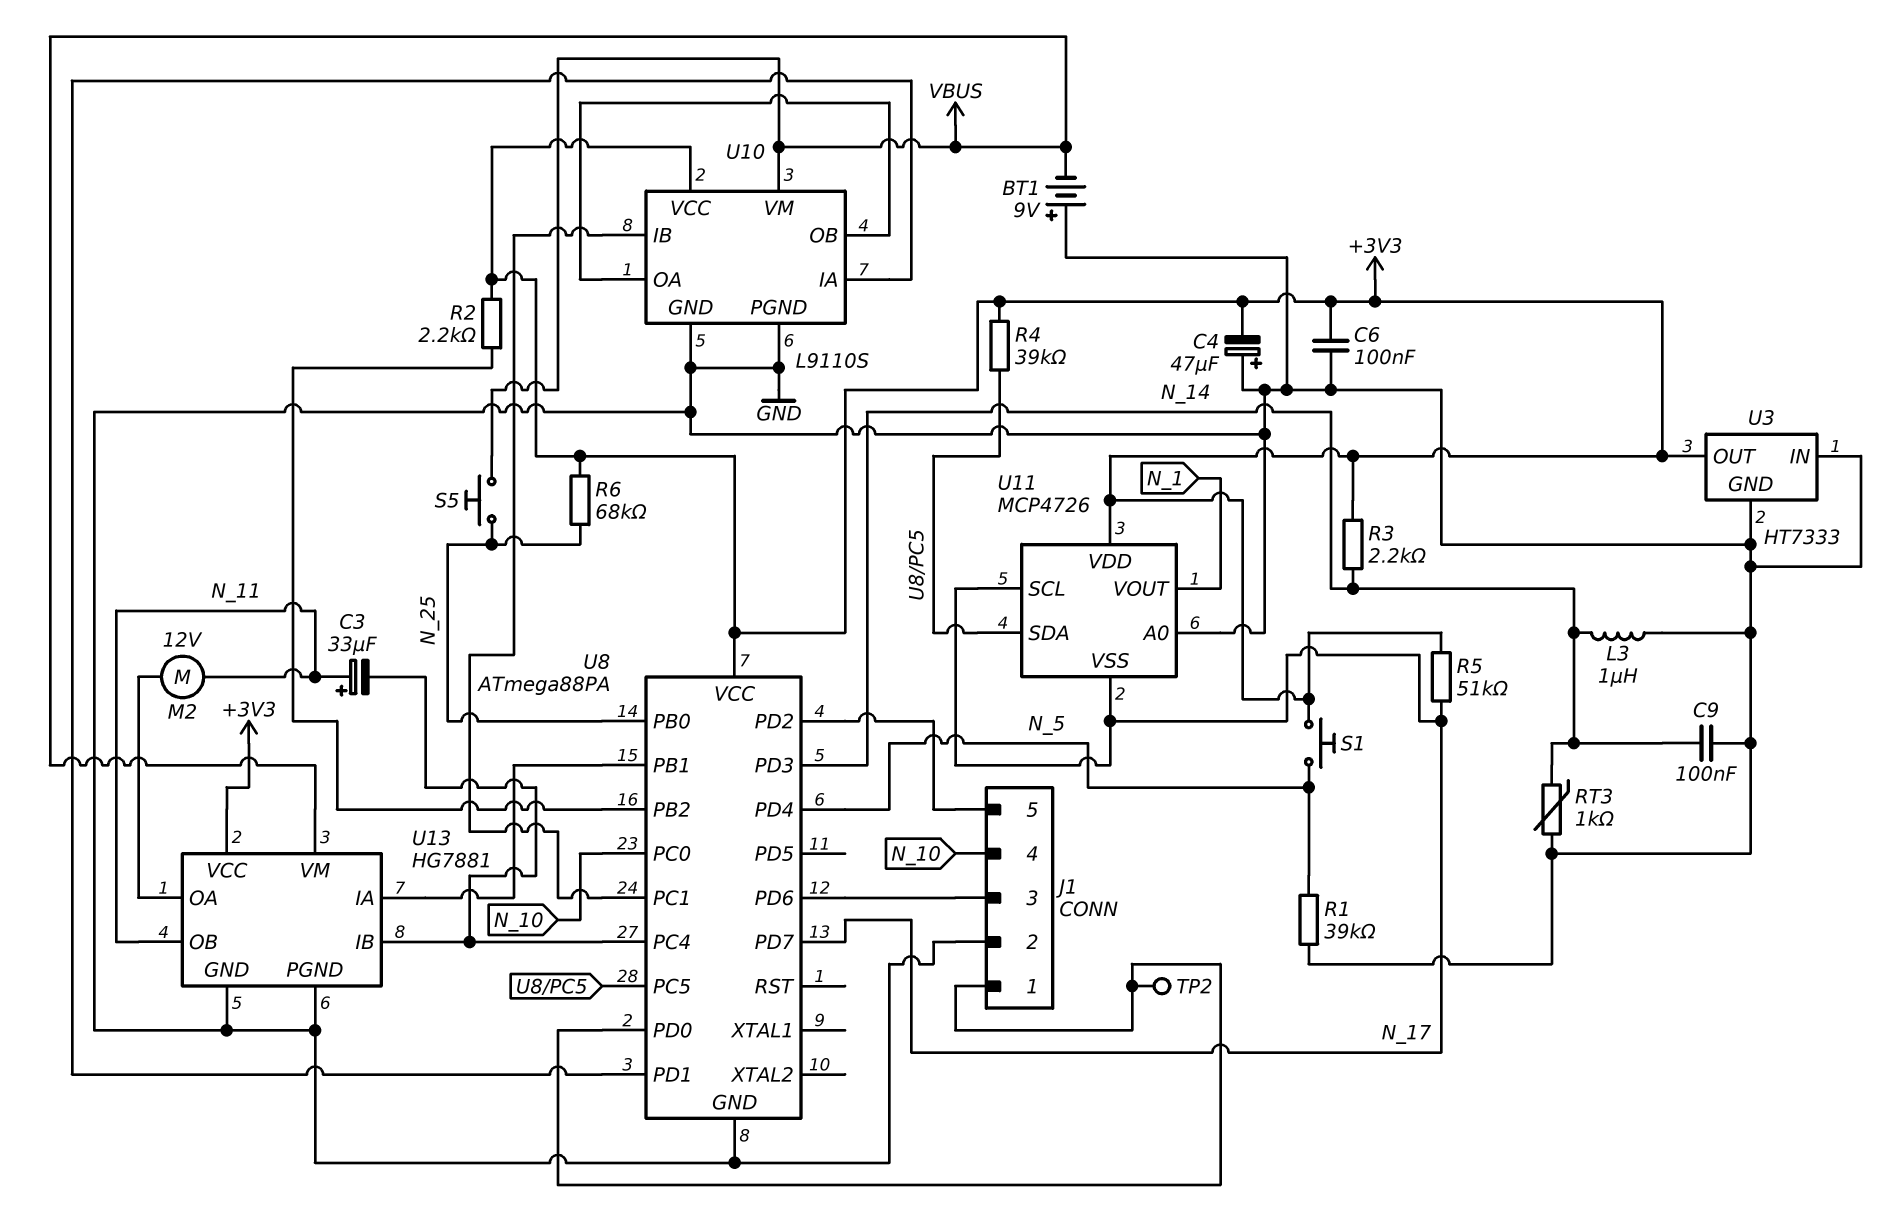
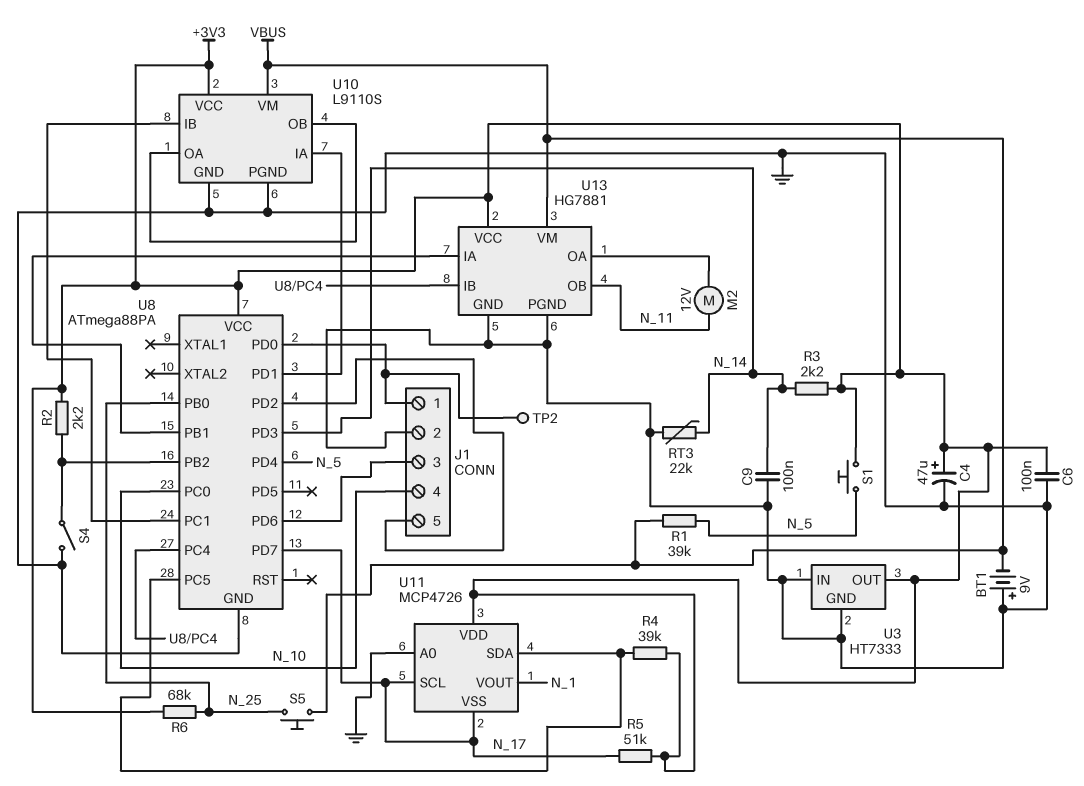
C3: 33uF (plus N_11, minus U8/PC4) -> none
C4: 47uF (plus GND, minus +3V3) -> 47uF (plus +3V3, minus GND)
L3: 1uH (GND, N_14) -> none
R1: 39k (GND, N_5) -> 39k (N_5, VBUS)
RT3: 1k (GND, N_14) -> 22k (GND, N_14)
S4: none -> switch (GND, U8/PB2)

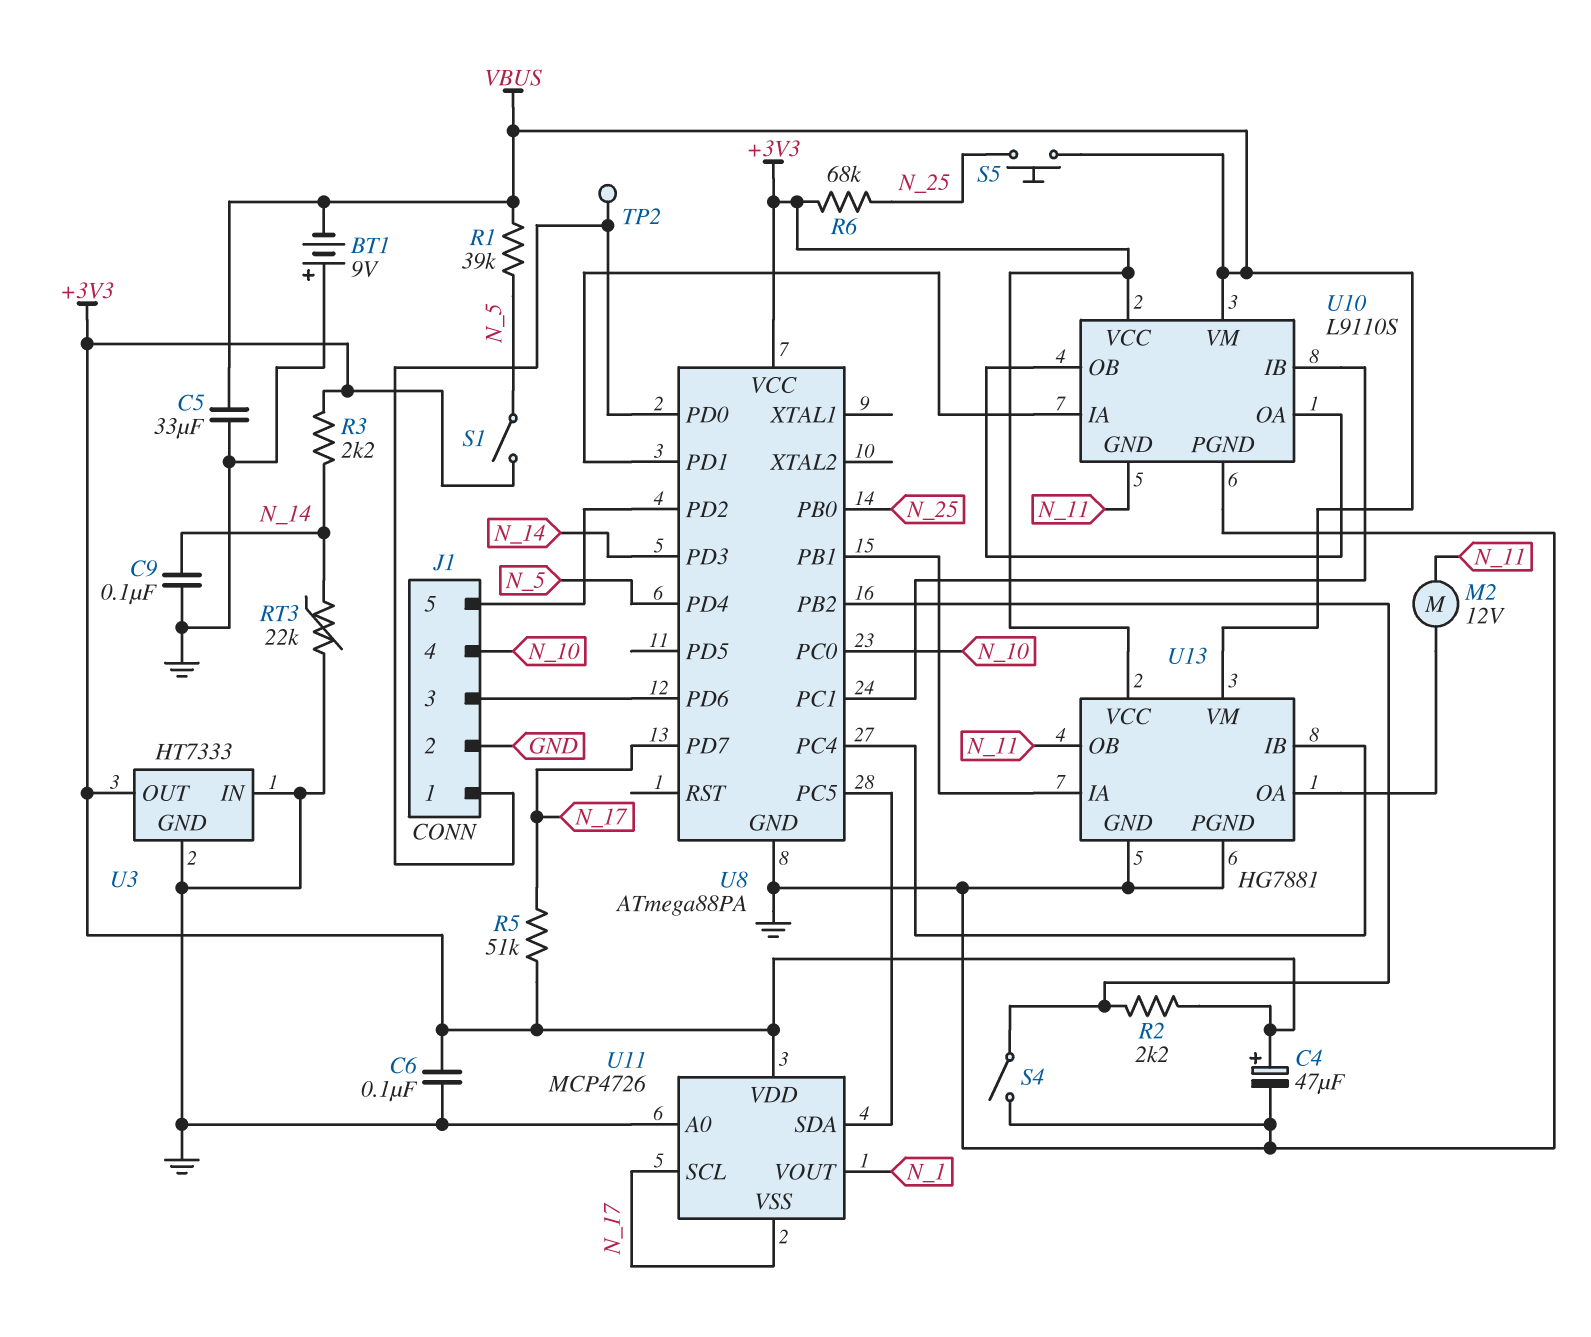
C5: none -> 33uF (GND, VBUS)
R4: 39k (+3V3, U8/PC5) -> none
S1: button (+3V3, N_5) -> switch (+3V3, N_5)
U10 pin GND: GND -> N_11

